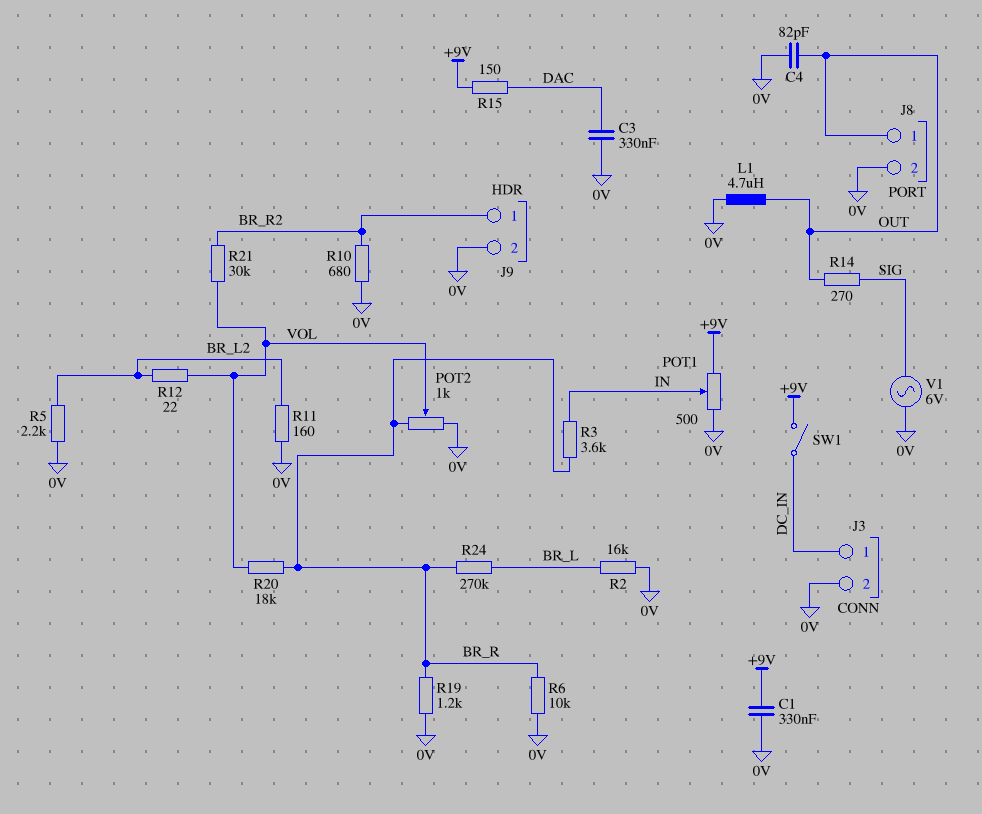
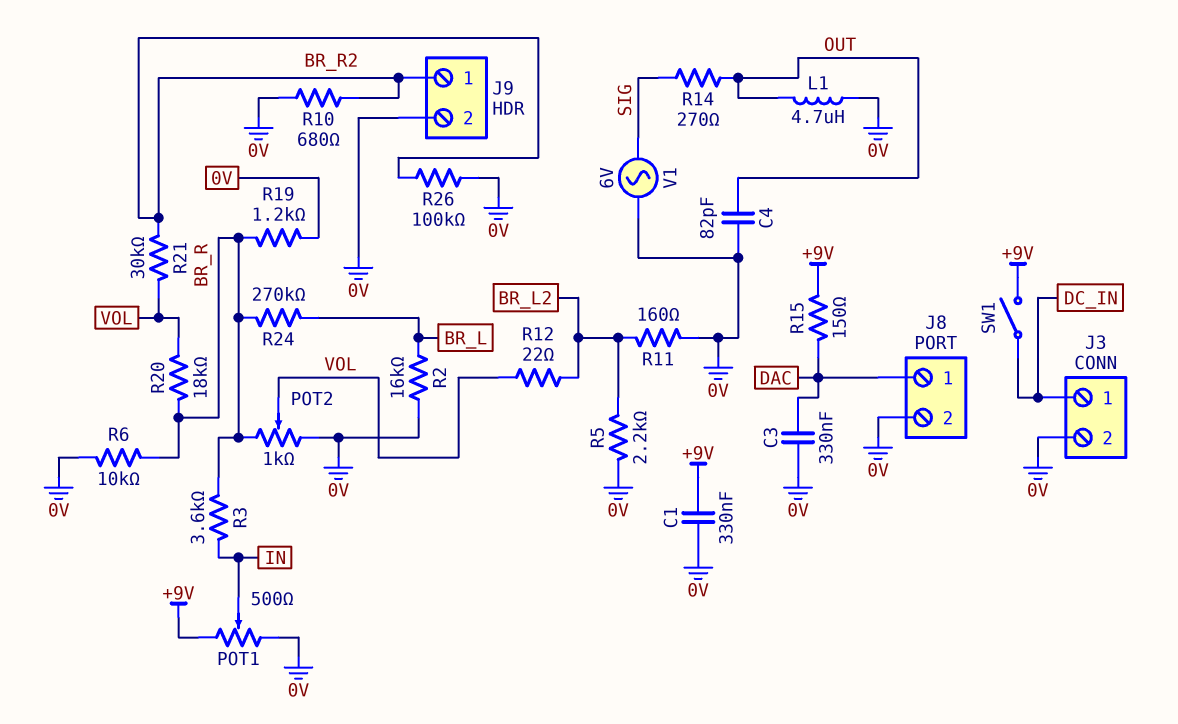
J8 pin 1: OUT -> DAC
R26: none -> 100k (0V, BR_R2)

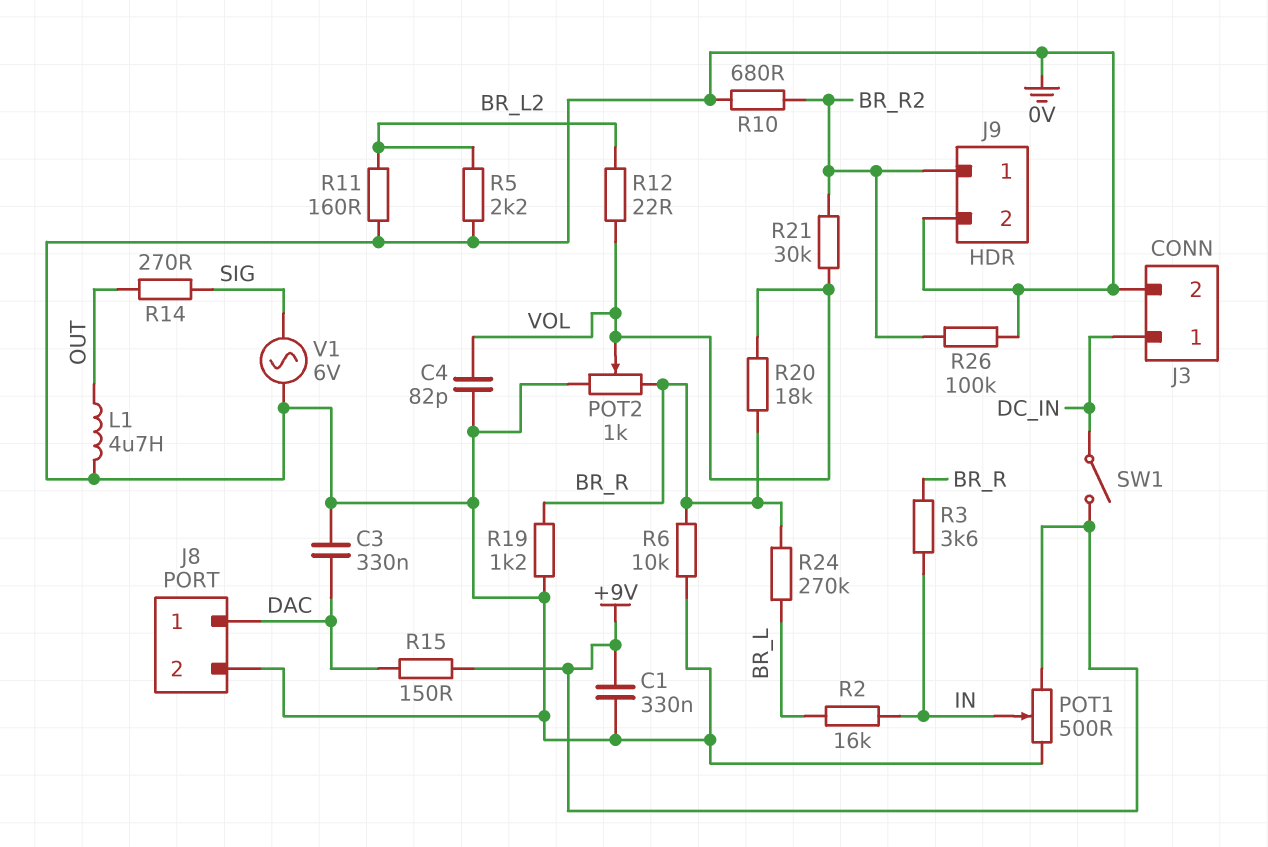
C4: 82pF (0V, OUT) -> 82pF (0V, VOL)
R2: 16k (0V, BR_L) -> 16k (BR_L, IN)

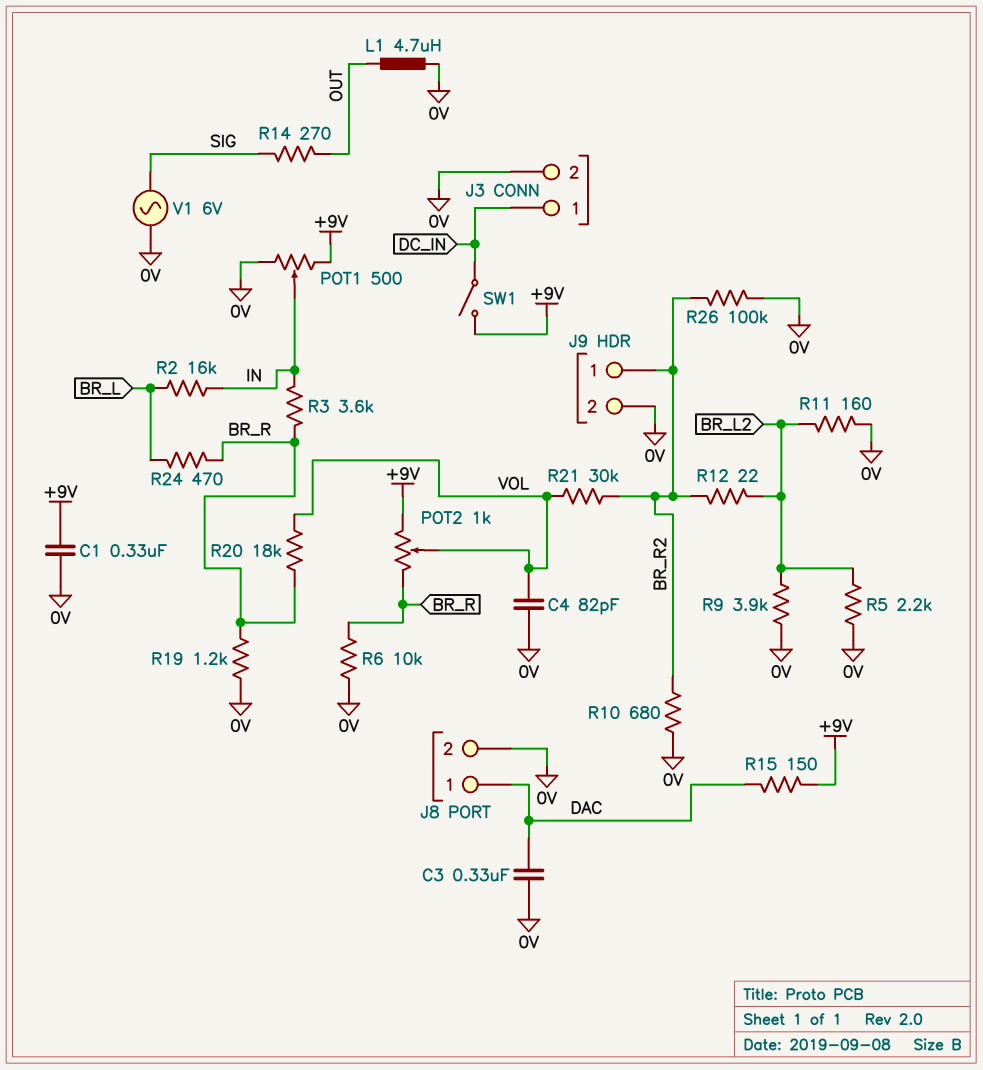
POT2: 1k (0V, BR_R, wiper VOL) -> 1k (+9V, BR_R, wiper VOL)
R9: none -> 3.9k (0V, BR_L2)
R12: 22 (BR_L2, VOL) -> 22 (BR_L2, BR_R2)
R24: 270k (BR_L, BR_R) -> 470 (BR_L, BR_R)

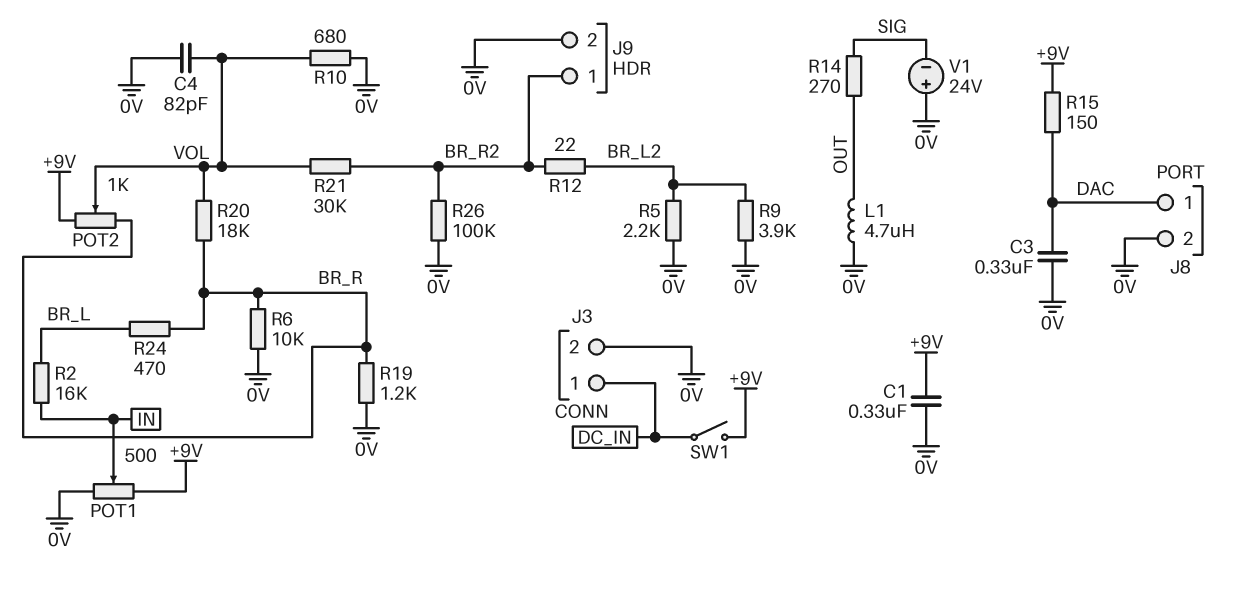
R3: 3.6k (BR_R, IN) -> none
R10: 680 (0V, BR_R2) -> 680 (0V, VOL)
R11: 160 (0V, BR_L2) -> none
V1: AC 6V (0V, SIG) -> 24V (plus 0V, minus SIG)

